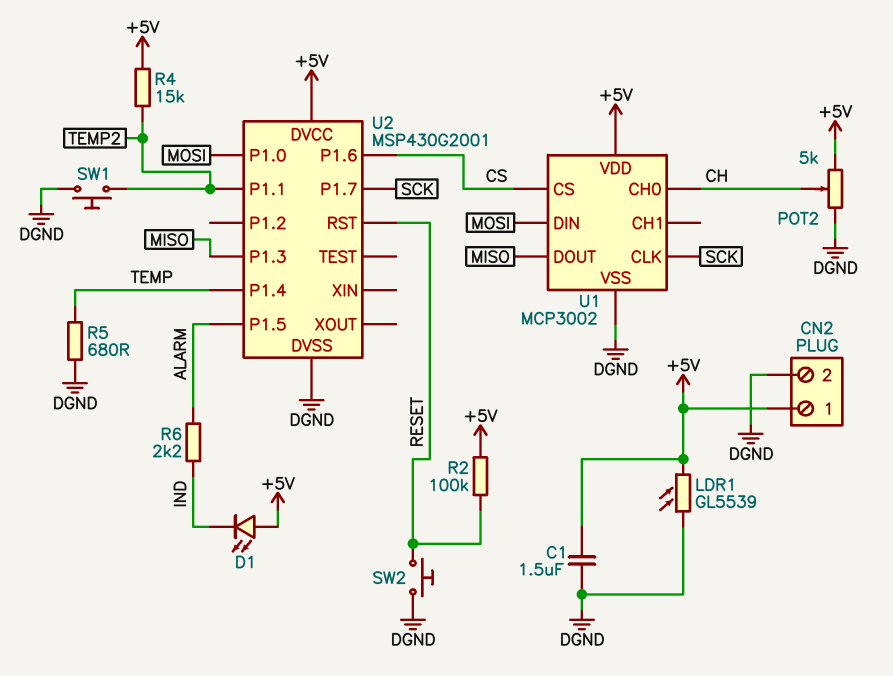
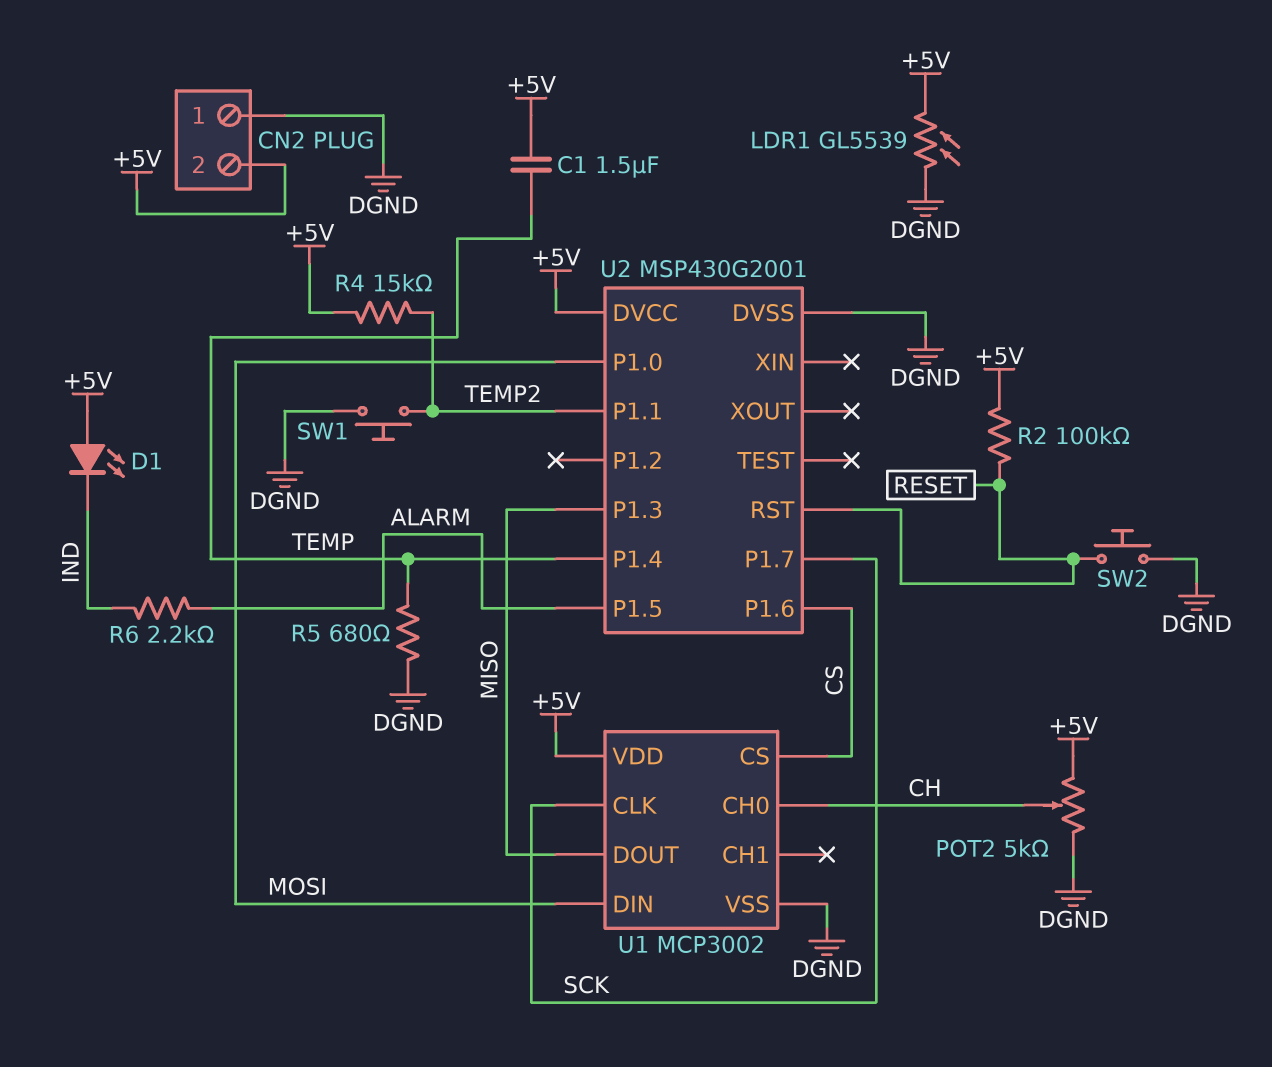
C1: 1.5uF (+5V, DGND) -> 1.5uF (+5V, TEMP)
CN2 pin 1: +5V -> DGND
CN2 pin 2: DGND -> +5V

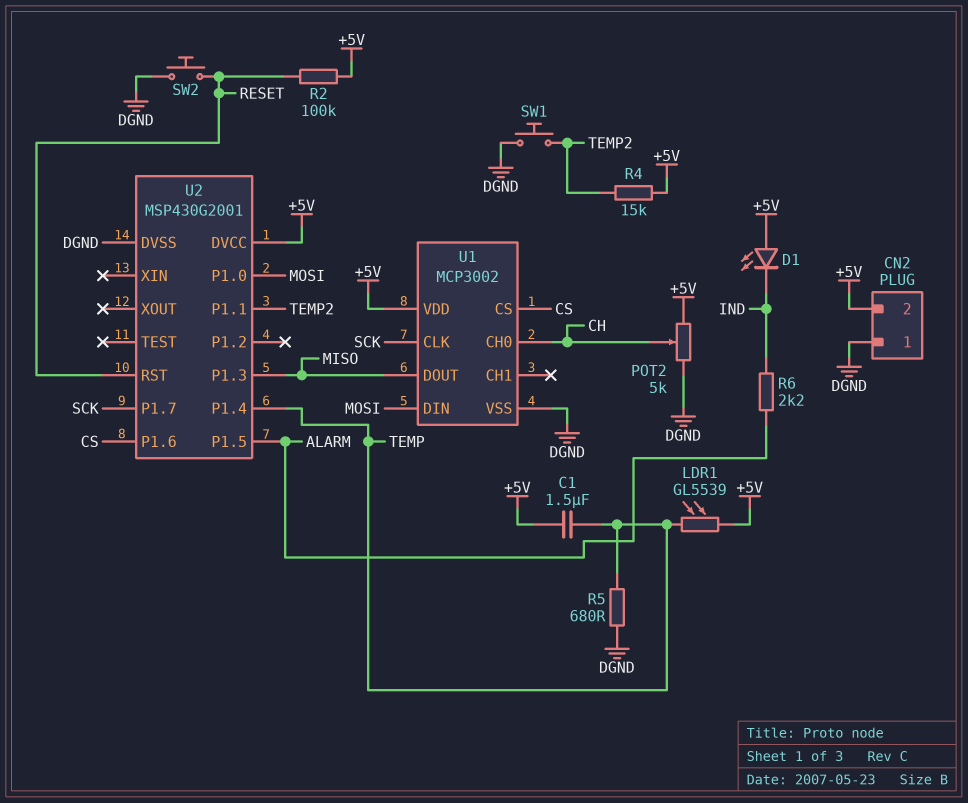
LDR1: GL5539 (+5V, DGND) -> GL5539 (+5V, TEMP)

